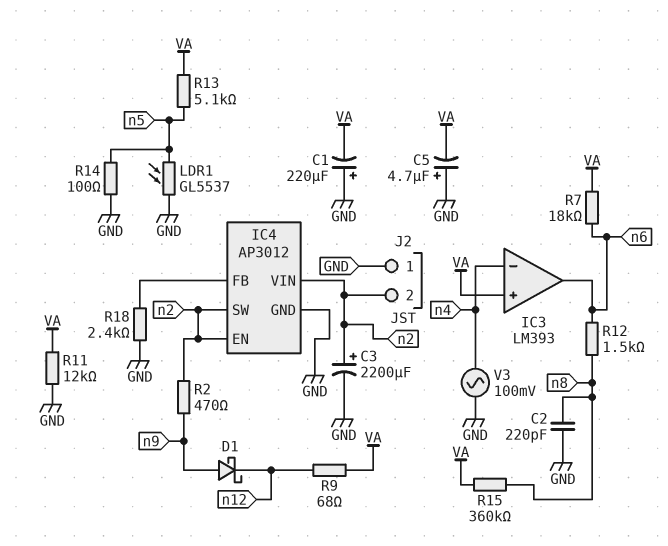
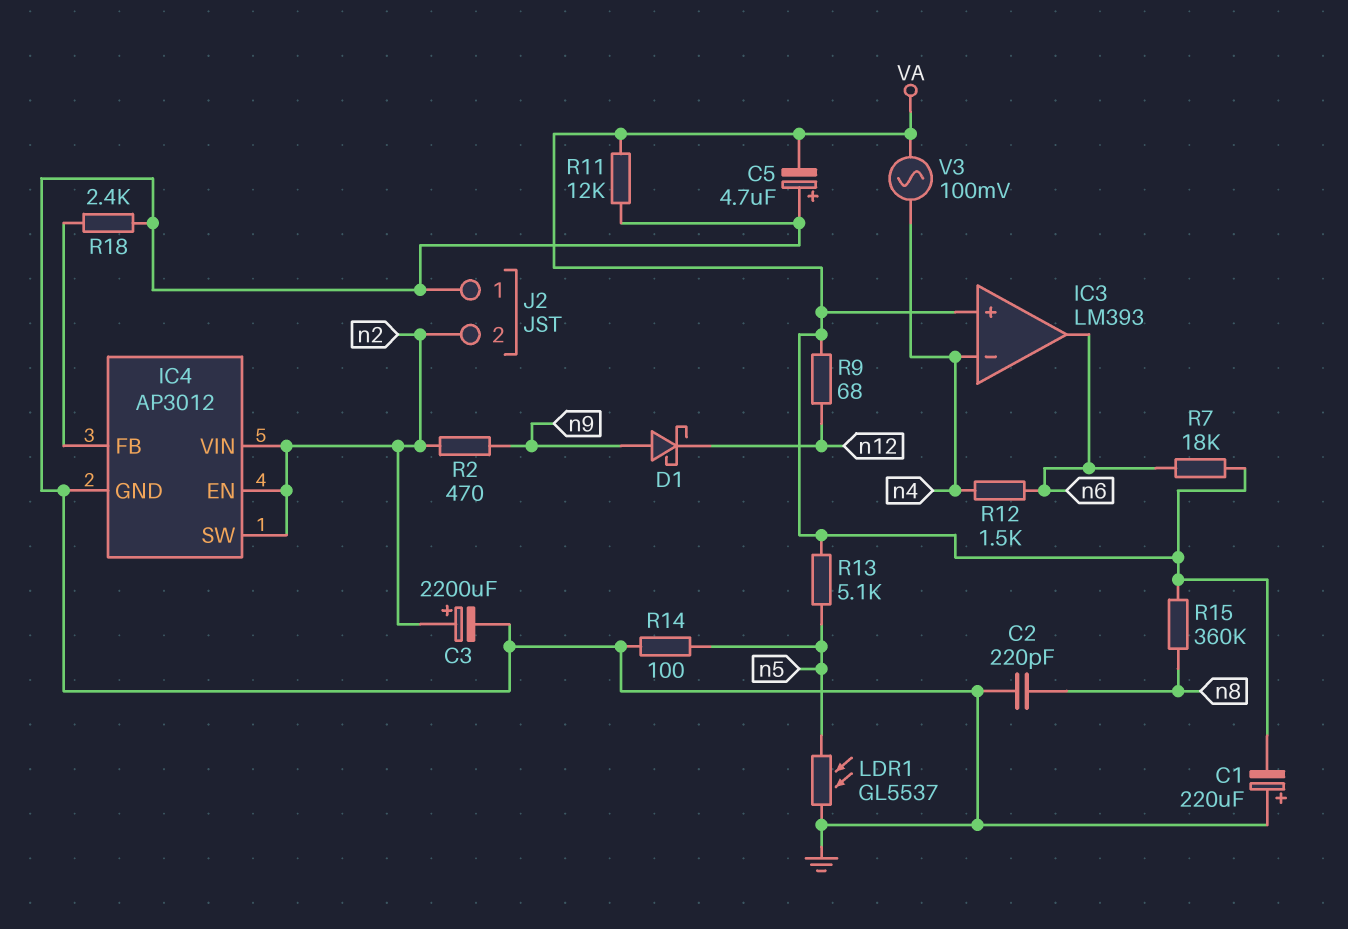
R12: 1.5k (n6, n8) -> 1.5k (n4, n6)
V3: AC 100mV (GND, n4) -> AC 100mV (VA, n4)

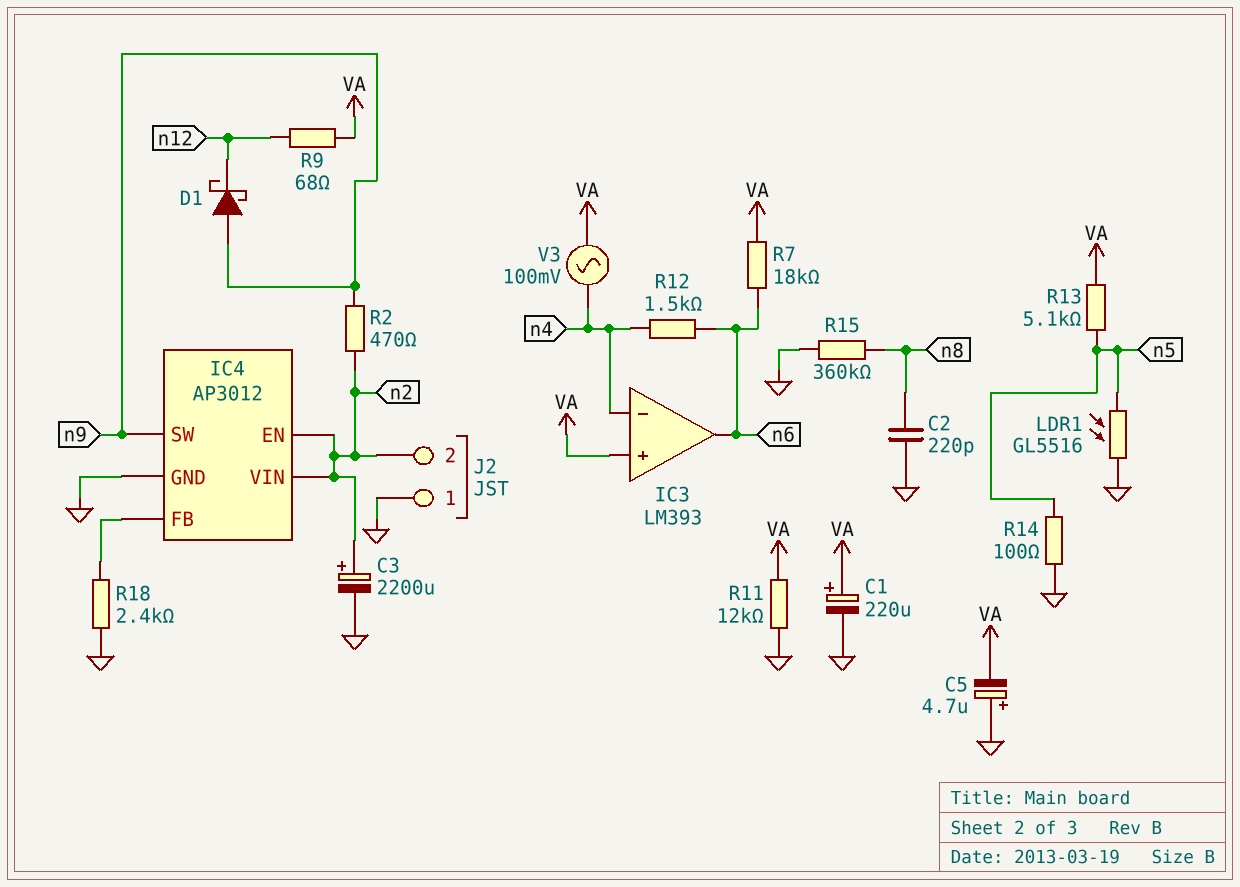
C1: 220uF (plus GND, minus VA) -> 220uF (plus VA, minus GND)
IC4 pin SW: n2 -> n9
LDR1: GL5537 (GND, n5) -> GL5516 (GND, n5)
R15: 360k (VA, n8) -> 360k (GND, n8)

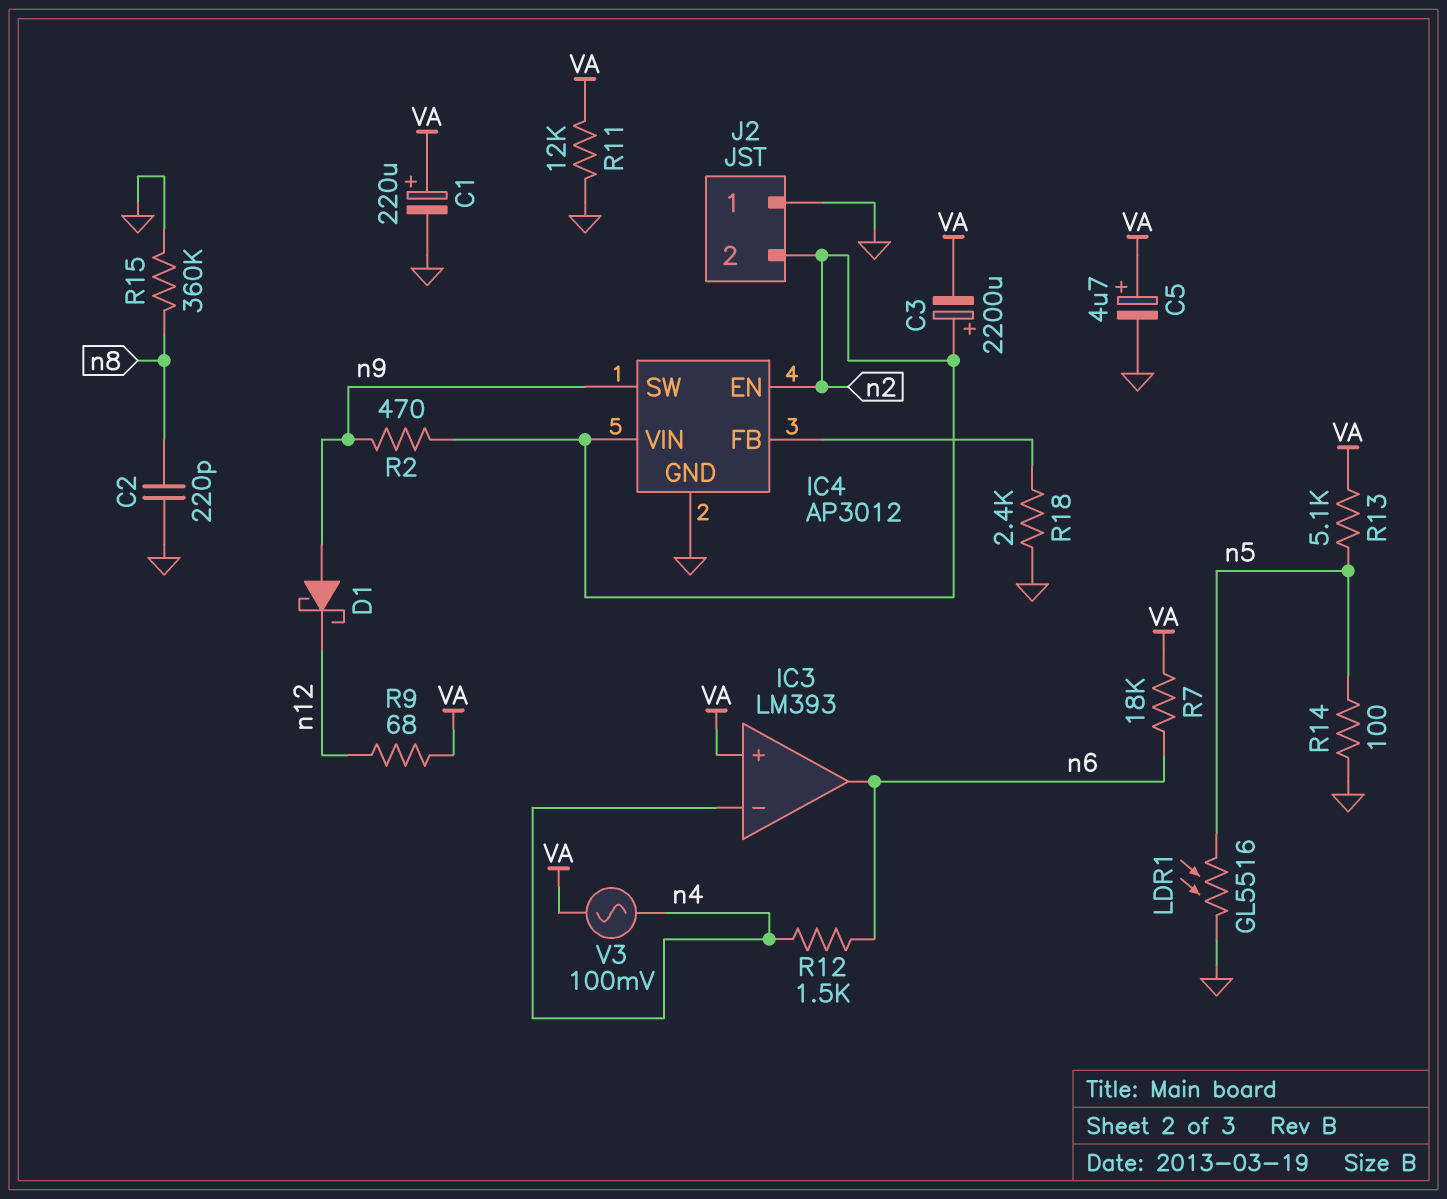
C3: 2200uF (plus n2, minus GND) -> 2200uF (plus n2, minus VA)
C5: 4.7uF (plus GND, minus VA) -> 4.7uF (plus VA, minus GND)

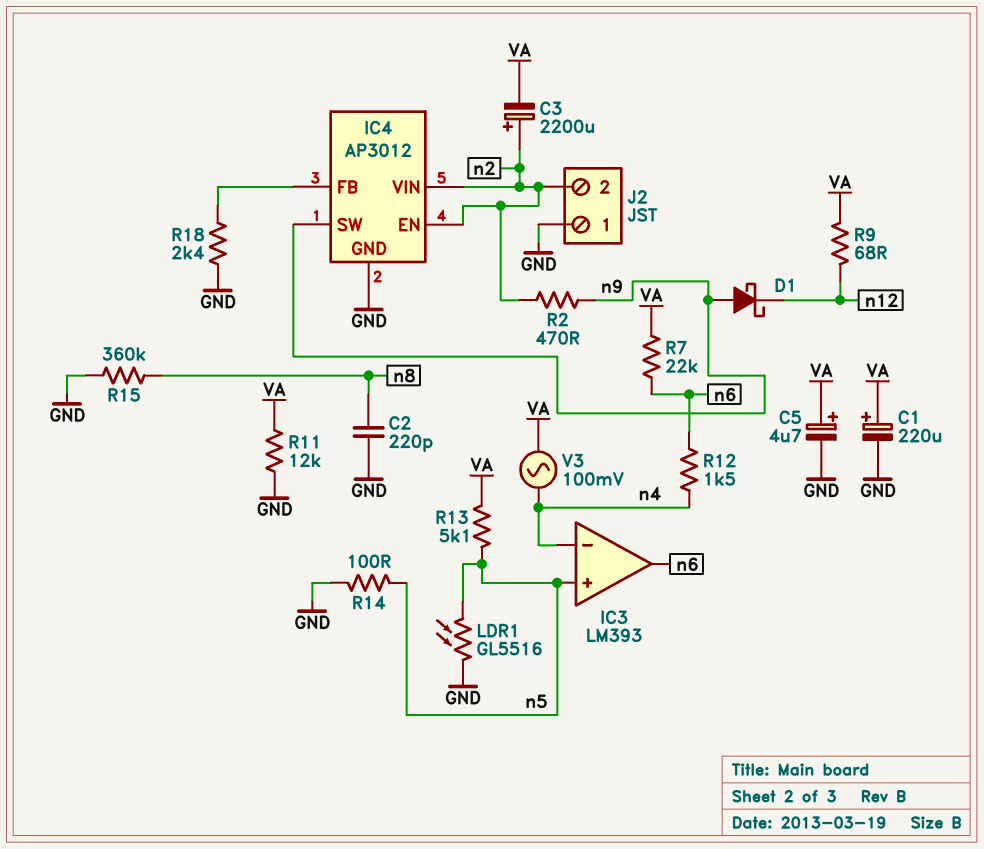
IC3 pin in+: VA -> n5
R7: 18k (VA, n6) -> 22k (VA, n6)

